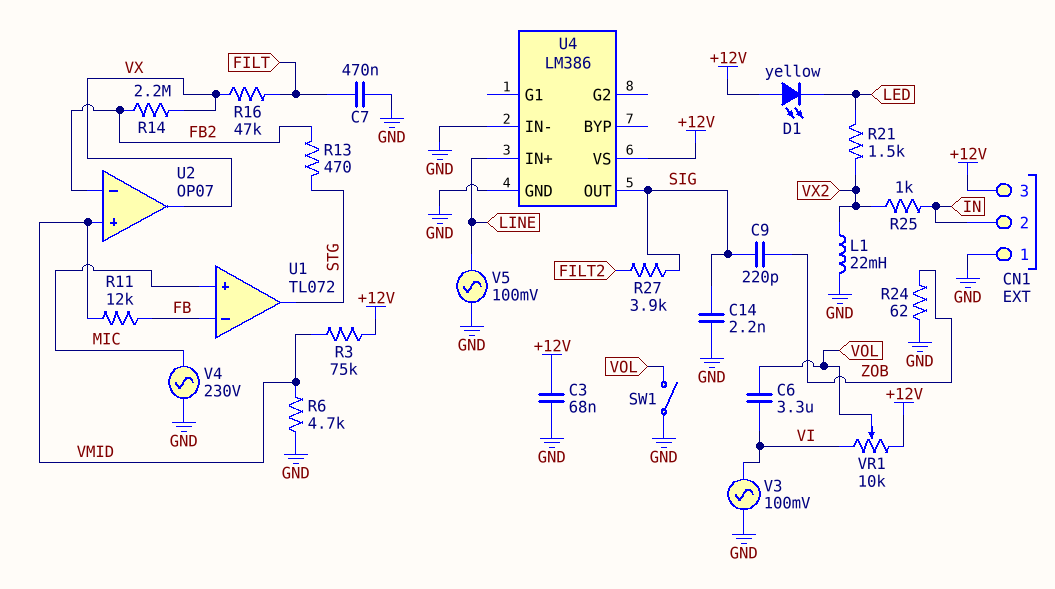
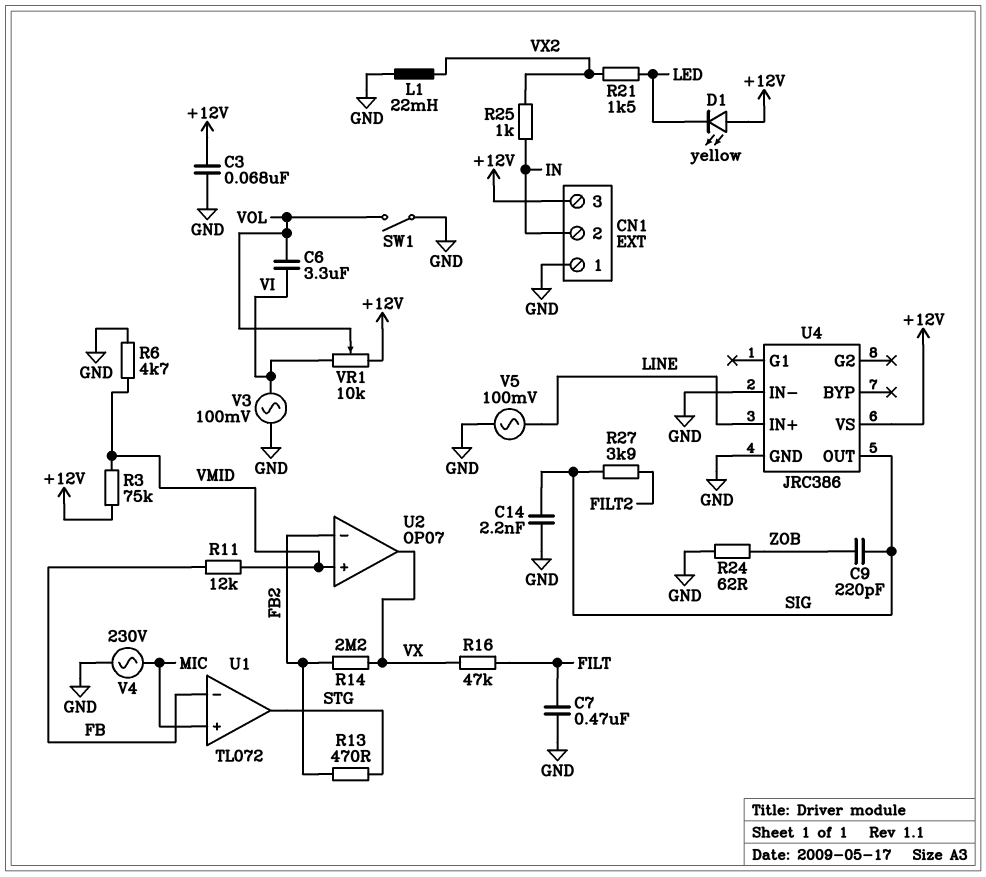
U4: LM386 -> JRC386

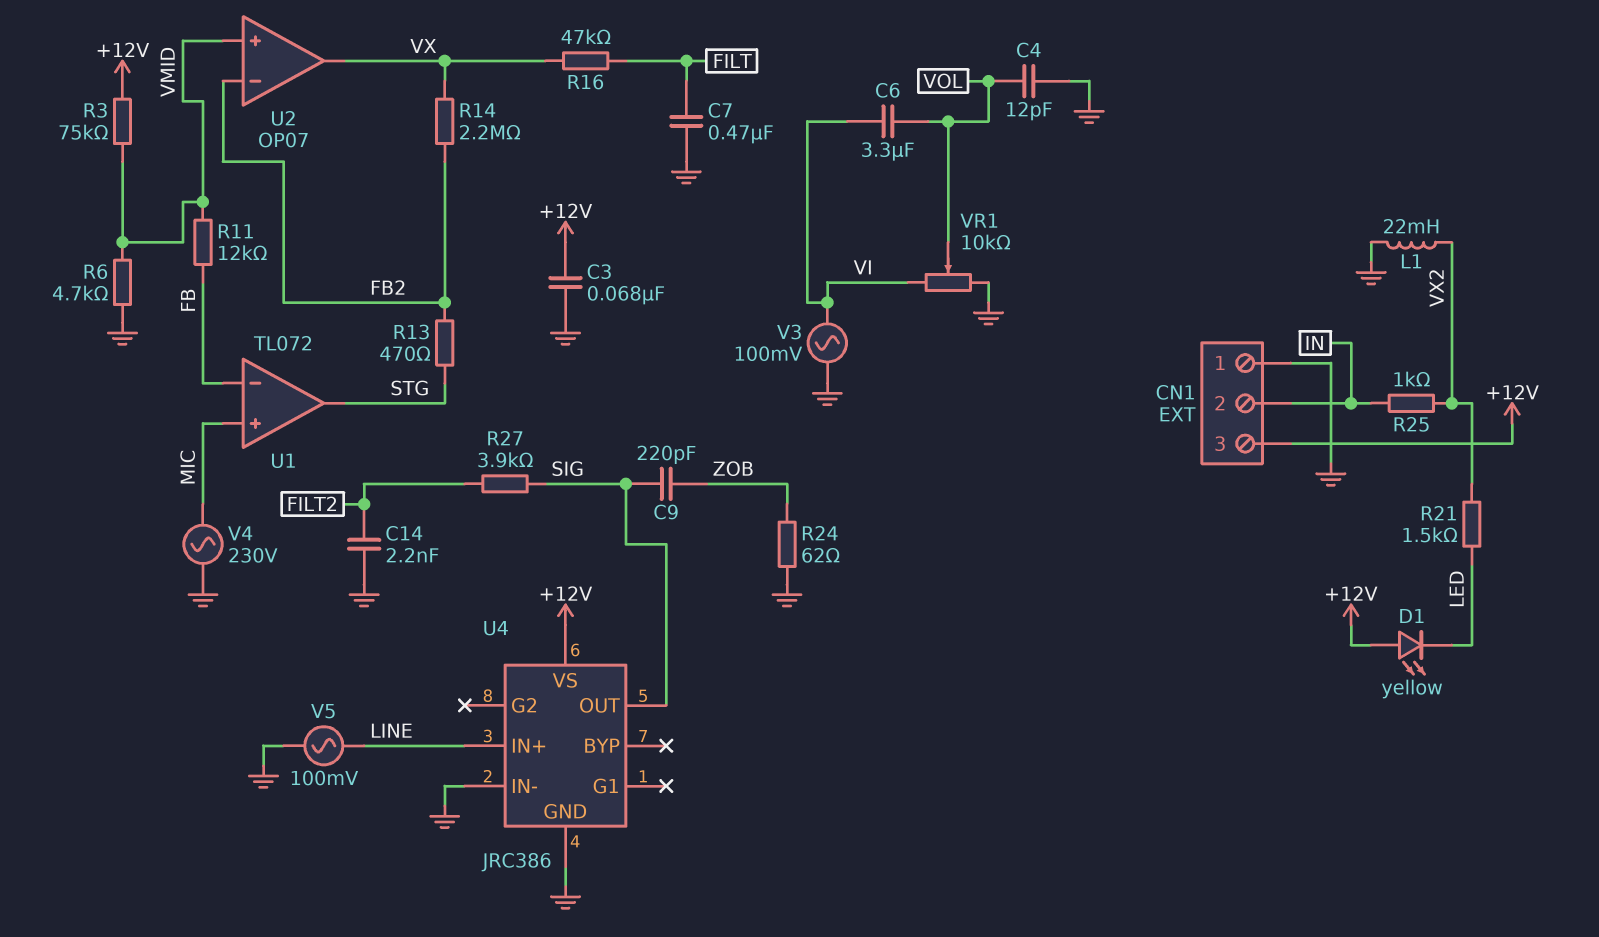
C4: none -> 12pF (GND, VOL)
C14: 2.2nF (GND, SIG) -> 2.2nF (FILT2, GND)
SW1: switch (GND, VOL) -> none
VR1: 10k (+12V, VI, wiper VOL) -> 10k (GND, VI, wiper VOL)

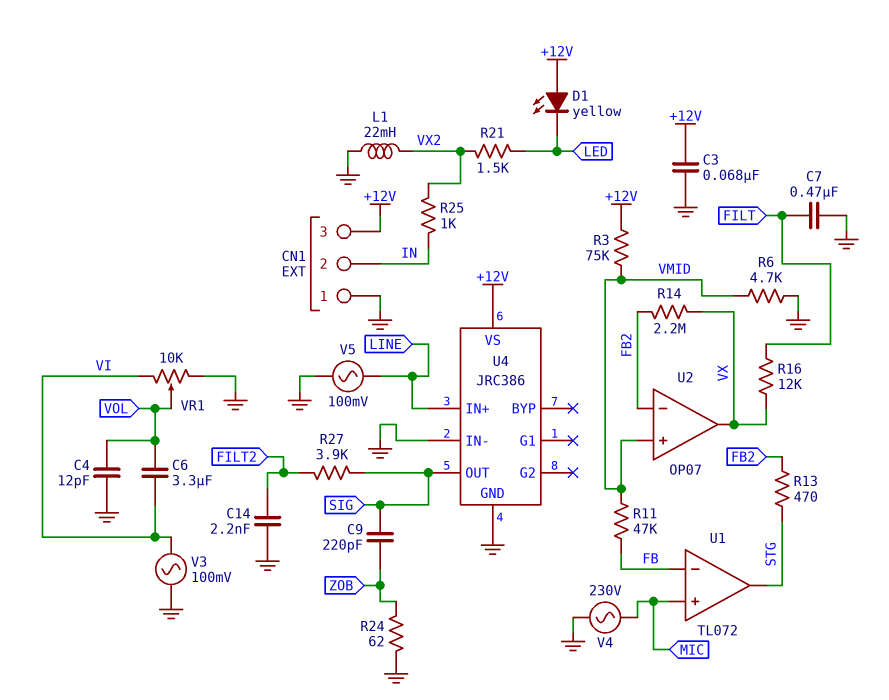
R11: 12k (FB, VMID) -> 47k (FB, VMID)
R16: 47k (FILT, VX) -> 12k (FILT, VX)

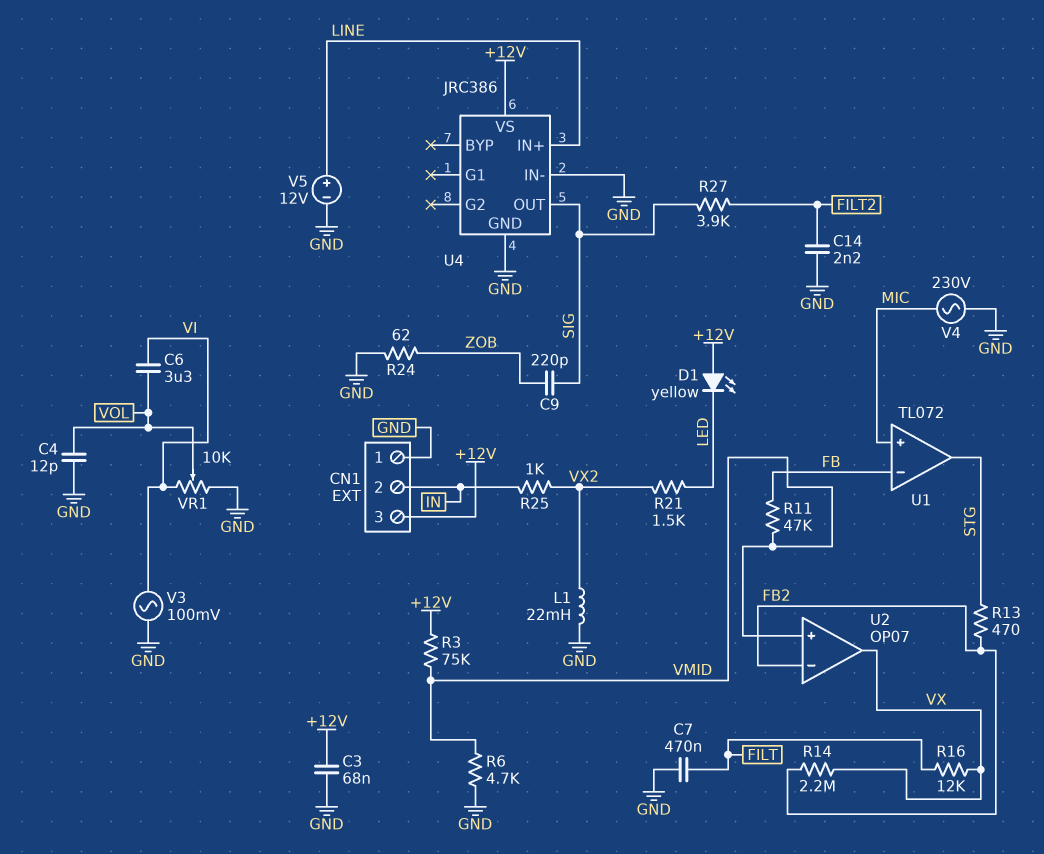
V5: AC 100mV (GND, LINE) -> 12V (plus LINE, minus GND)

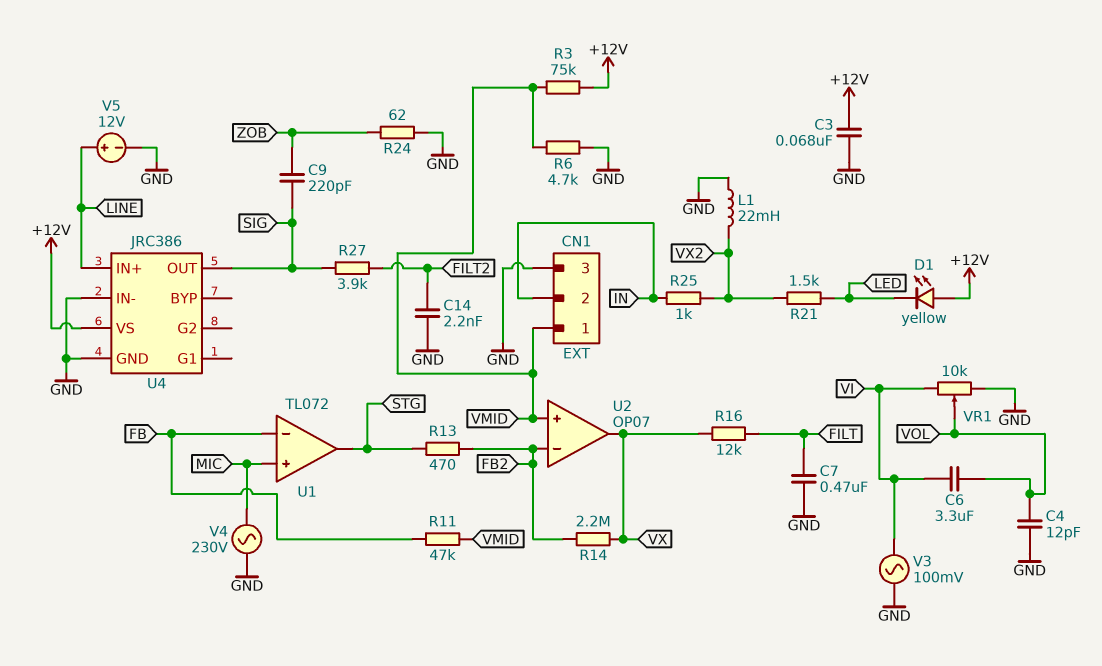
CN1 pin 1: GND -> VMID
CN1 pin 3: +12V -> GND

